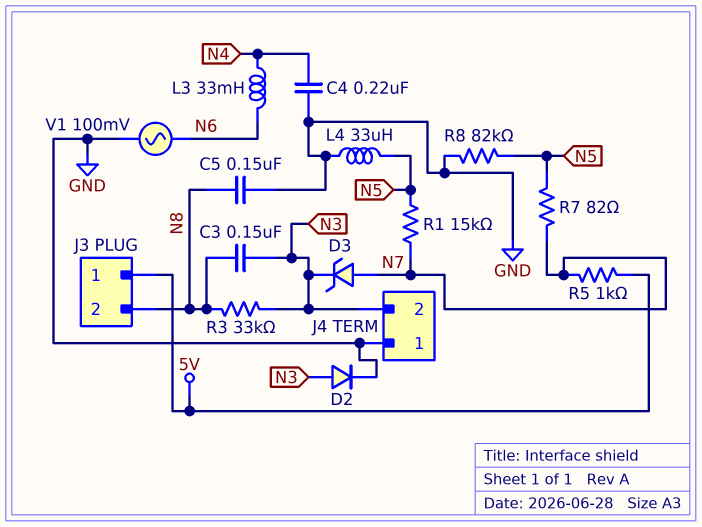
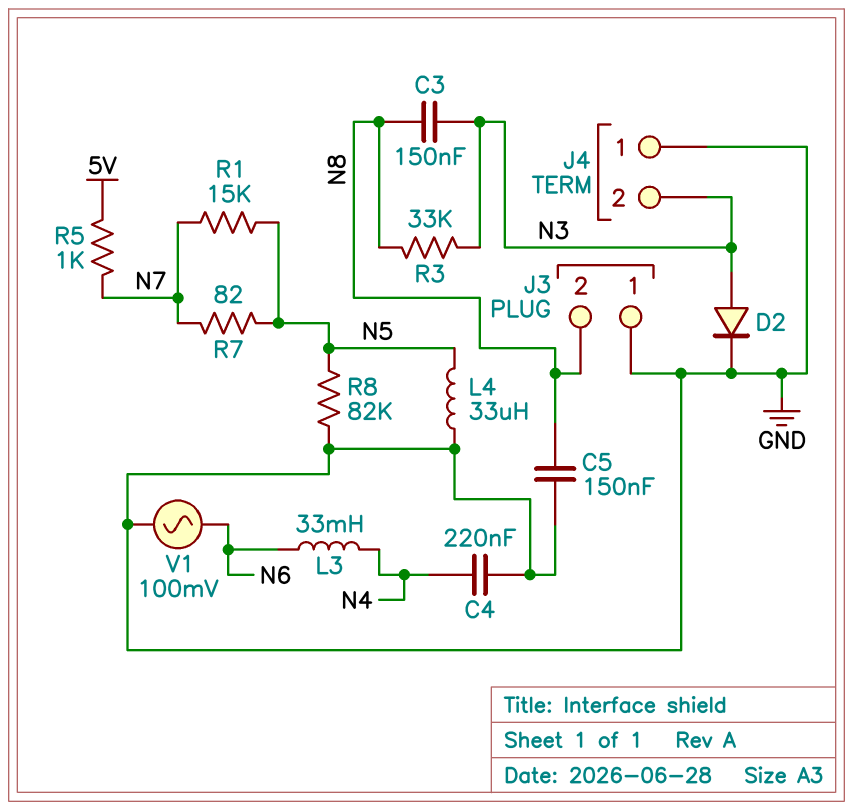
D3: zener (A N7, K N3) -> none
J3 pin 1: 5V -> GND

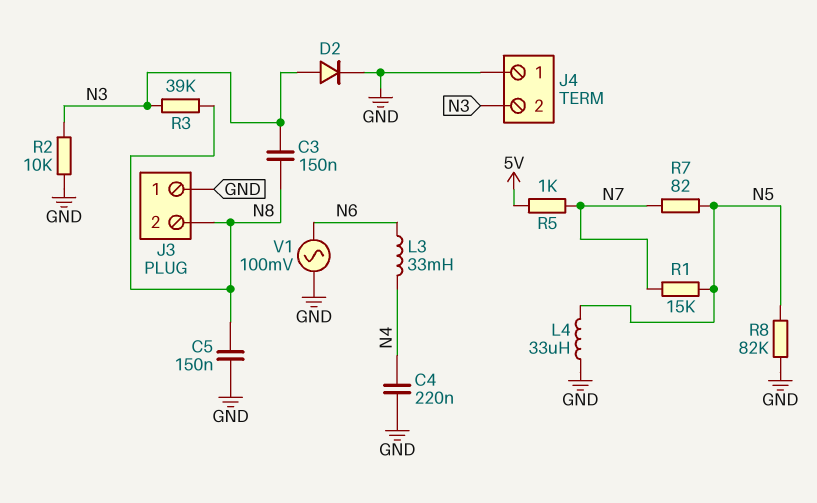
R2: none -> 10k (GND, N3)
R3: 33k (N3, N8) -> 39k (N3, N8)

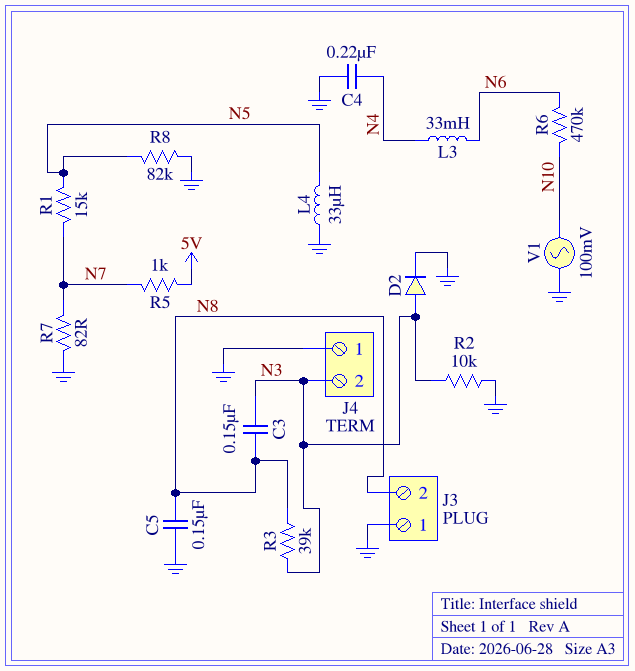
R6: none -> 470k (N6, N10)
R7: 82 (N5, N7) -> 82 (GND, N7)
V1: AC 100mV (GND, N6) -> AC 100mV (GND, N10)

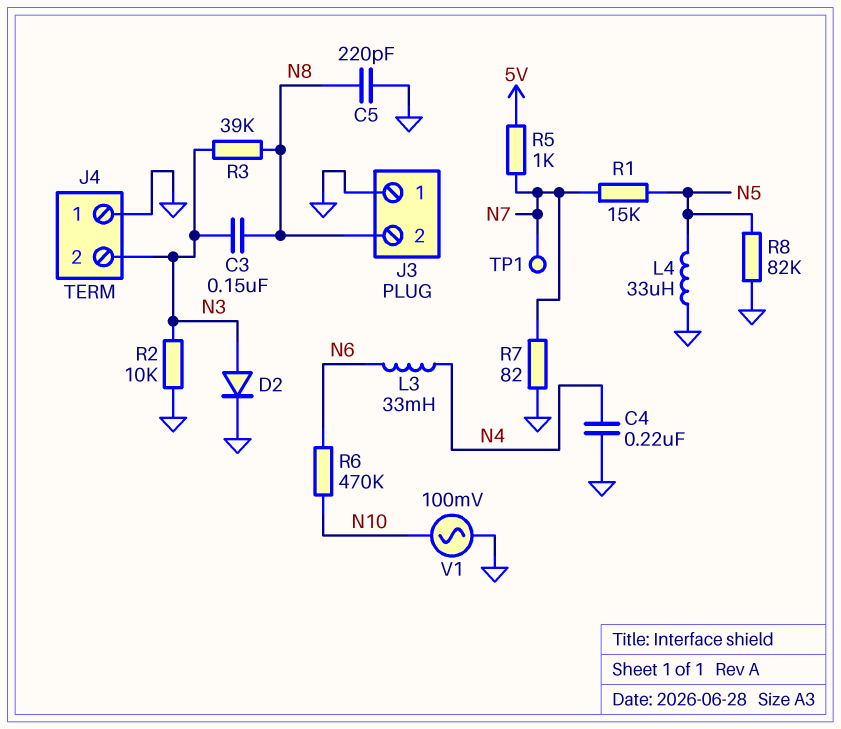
C5: 150nF (GND, N8) -> 220pF (GND, N8)
TP1: none -> test point (N7)

